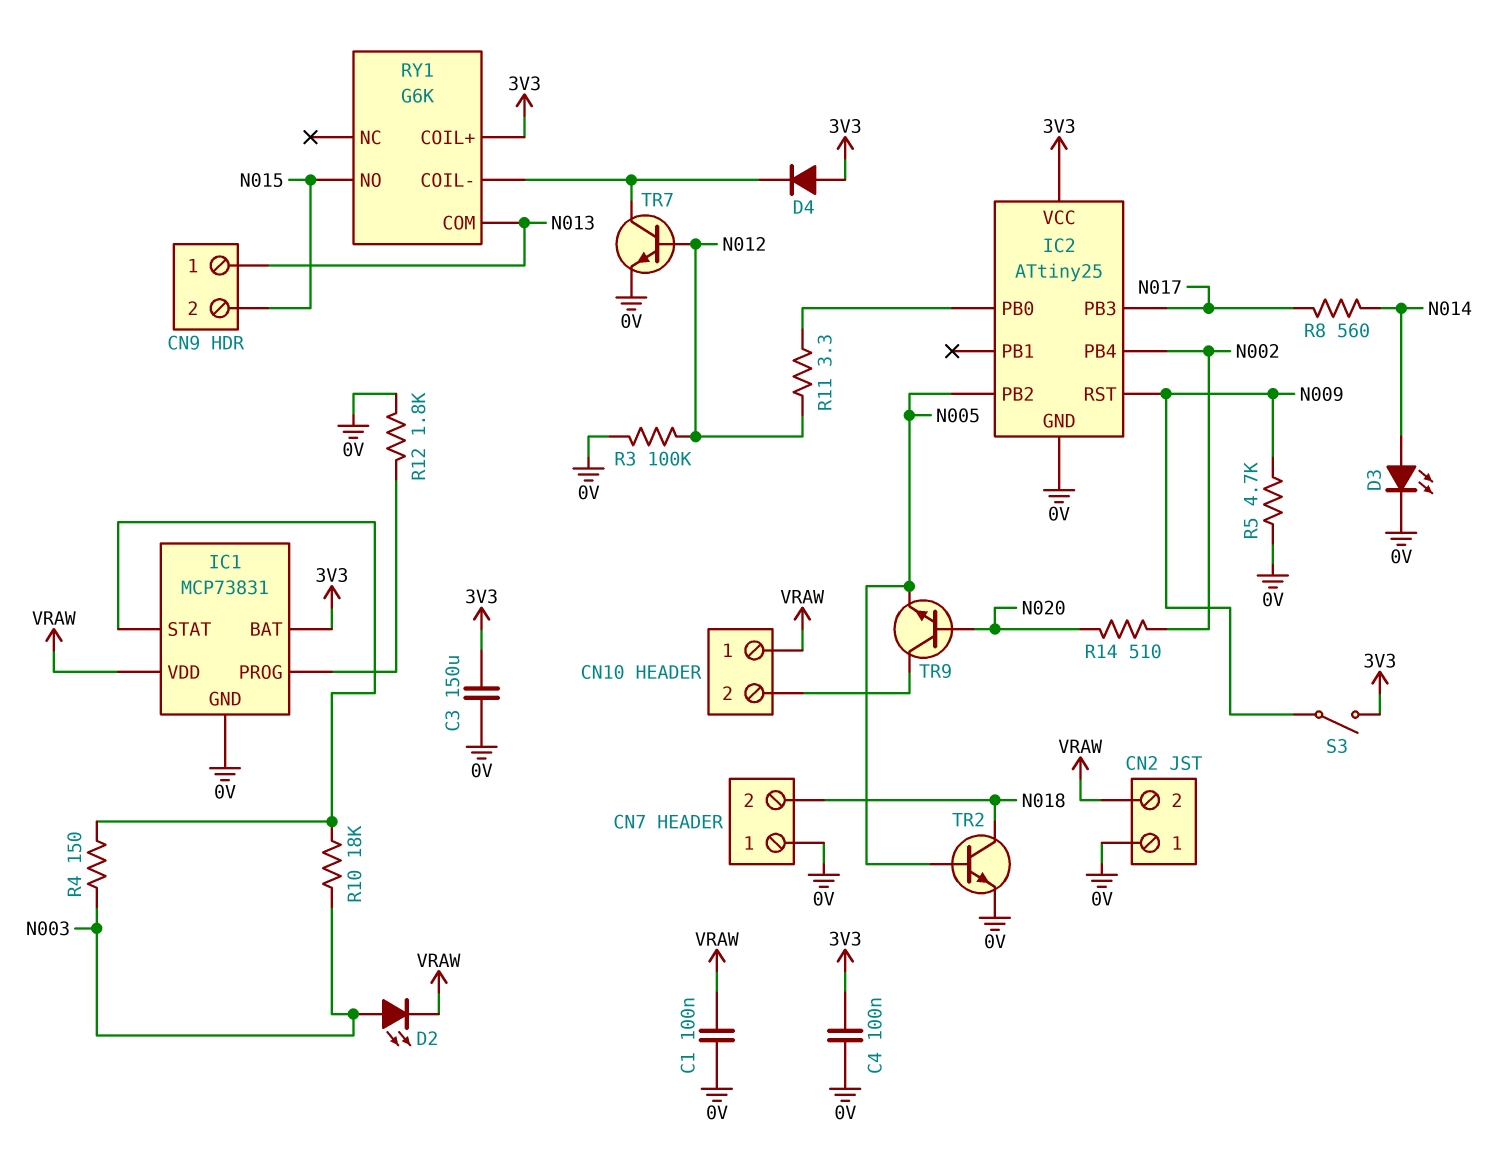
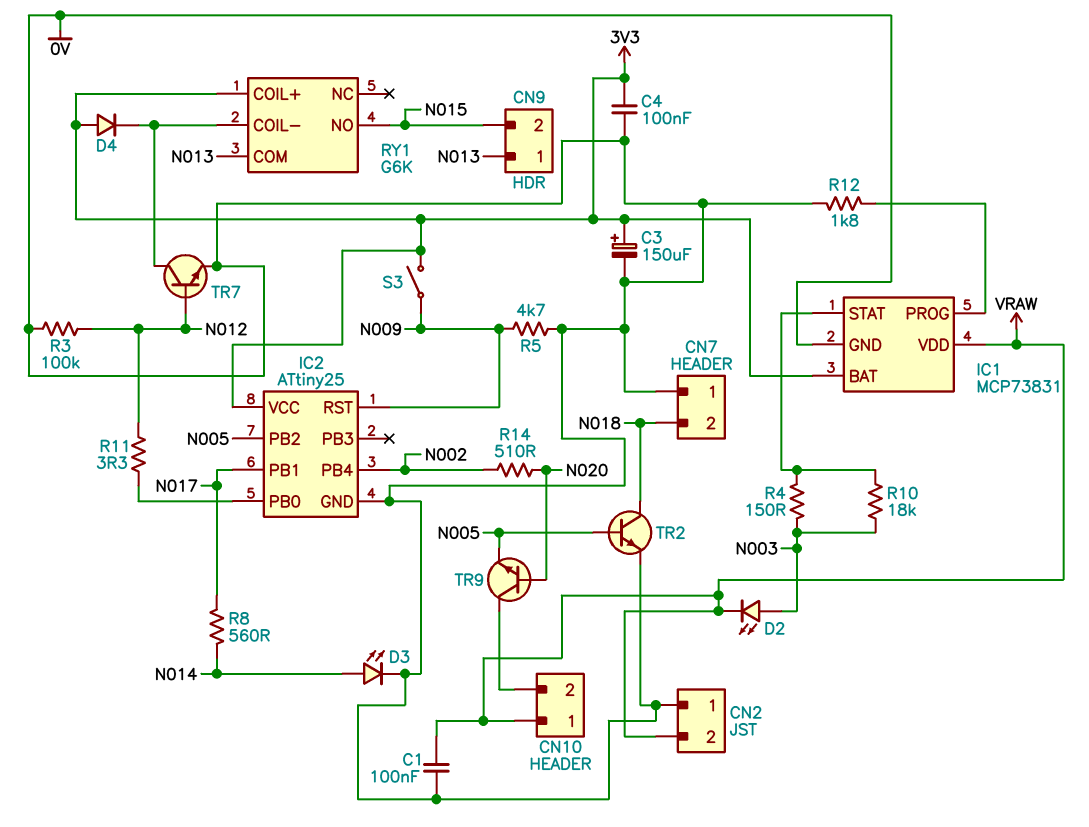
C3: 150uF (0V, 3V3) -> 150uF (plus 3V3, minus 0V)
IC2 pin PB1: none -> N017
IC2 pin PB3: N017 -> none

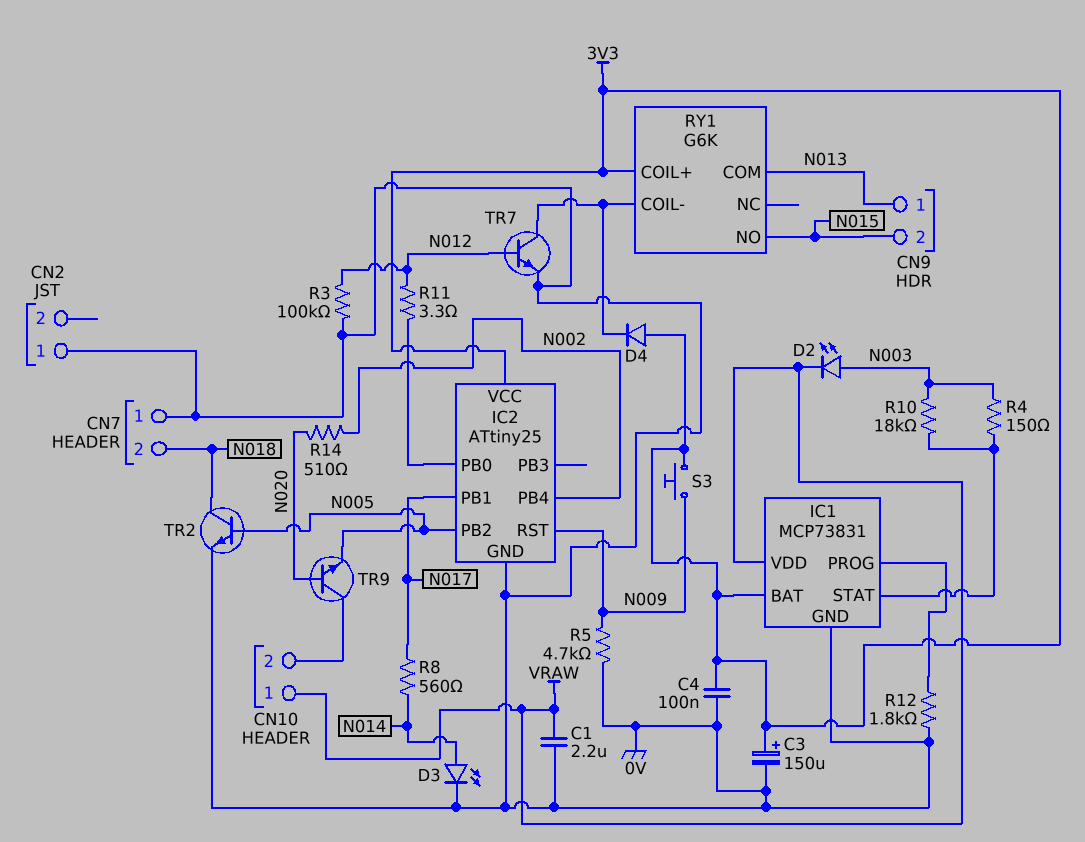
C1: 100nF (0V, VRAW) -> 2.2uF (0V, VRAW)
CN2 pin 2: VRAW -> none
S3: switch (3V3, N009) -> button (3V3, N009)

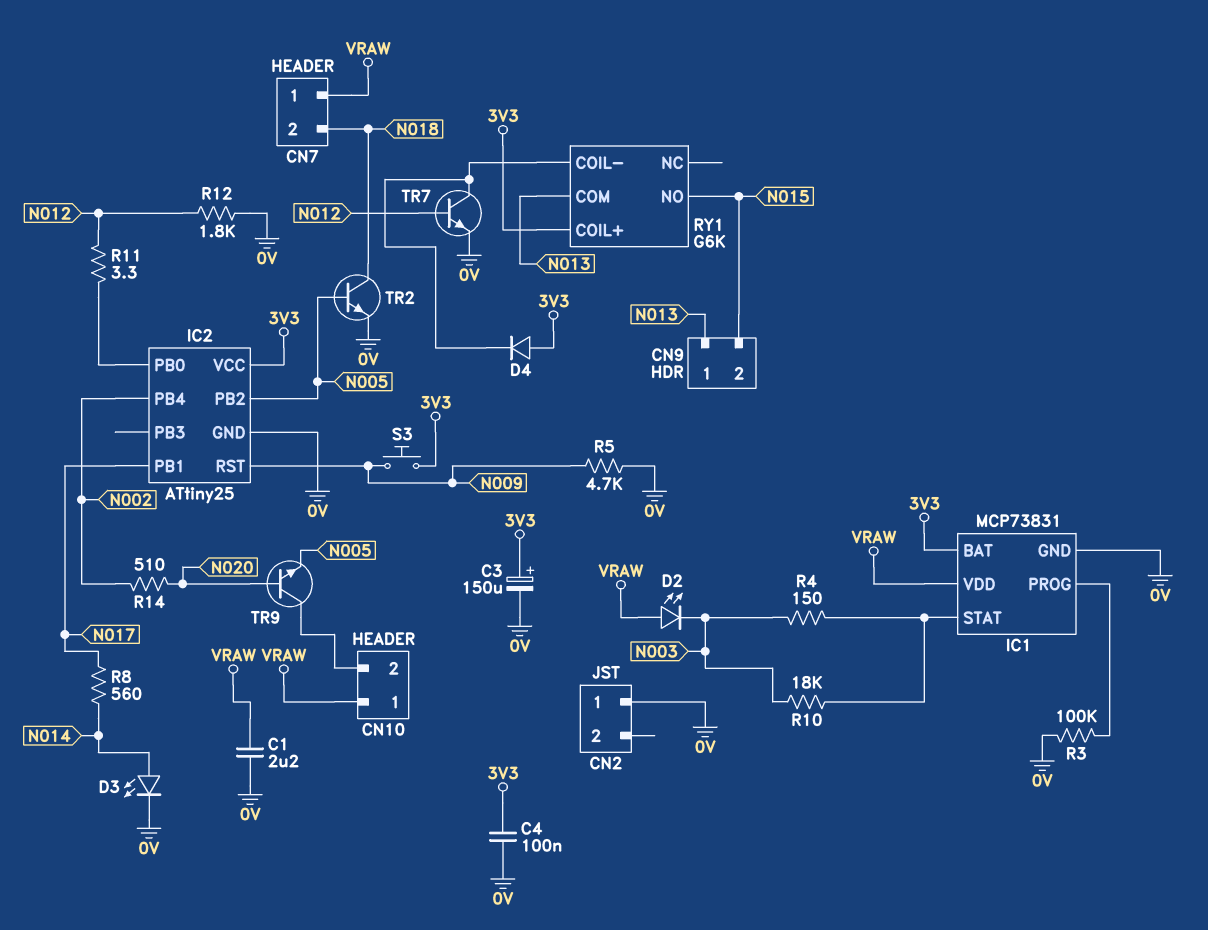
CN7 pin 1: 0V -> VRAW
D2: LED (A N003, K VRAW) -> LED (A VRAW, K N003)
R3: 100k (0V, N012) -> 100k (0V, IC1/PROG)
R12: 1.8k (0V, IC1/PROG) -> 1.8k (0V, N012)

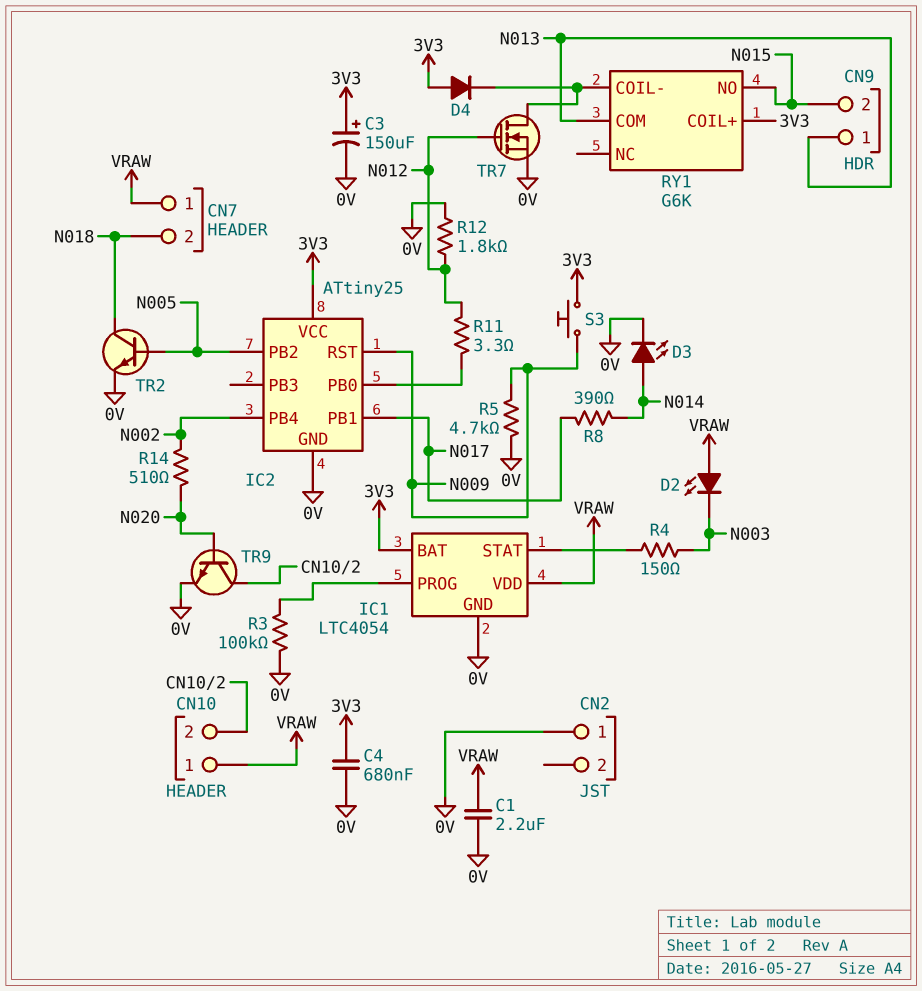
C4: 100nF (0V, 3V3) -> 680nF (0V, 3V3)
IC1: MCP73831 -> LTC4054
R8: 560 (N014, N017) -> 390 (N014, N017)
R10: 18k (IC1/STAT, N003) -> none
TR7: NPN (B N012, C RY1/COIL-, E 0V) -> NMOS (G N012, D RY1/COIL-, S 0V)
TR9: NPN (B N020, C CN10/2, E N005) -> NPN (B N020, C CN10/2, E 0V)

